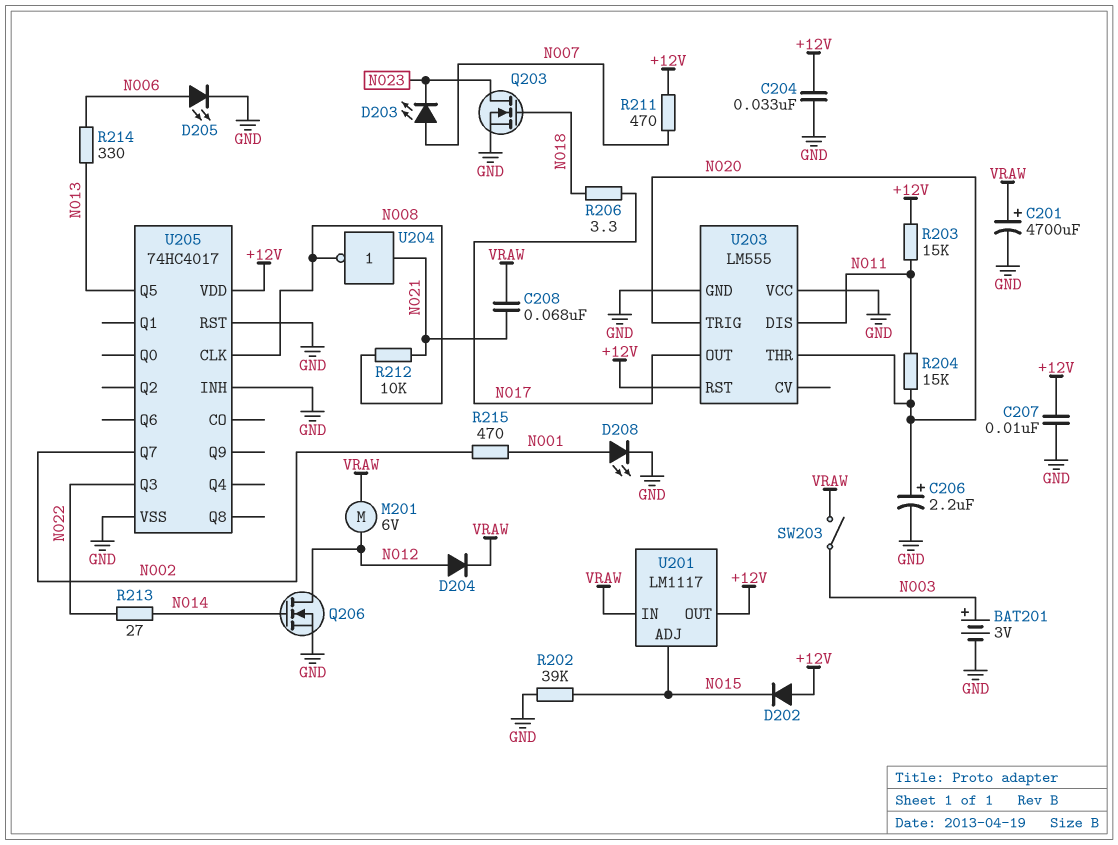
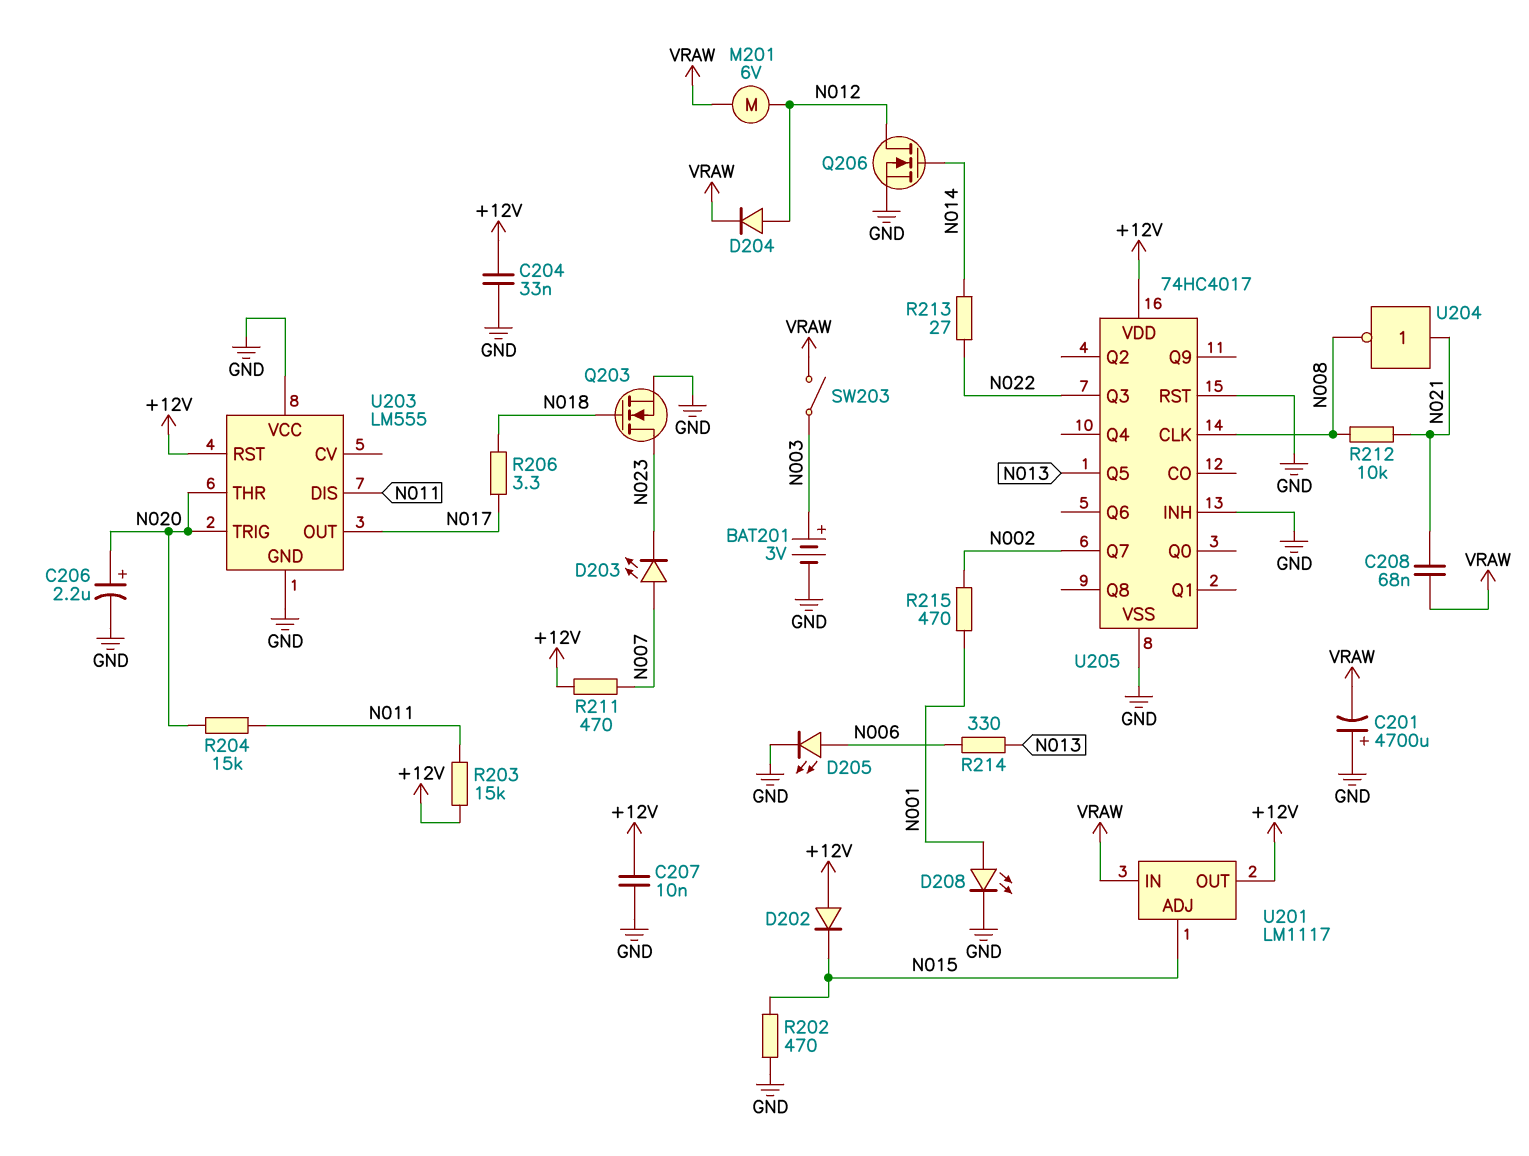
C201: 4700uF (plus VRAW, minus GND) -> 4700uF (plus GND, minus VRAW)
R202: 39k (GND, N015) -> 470 (GND, N015)

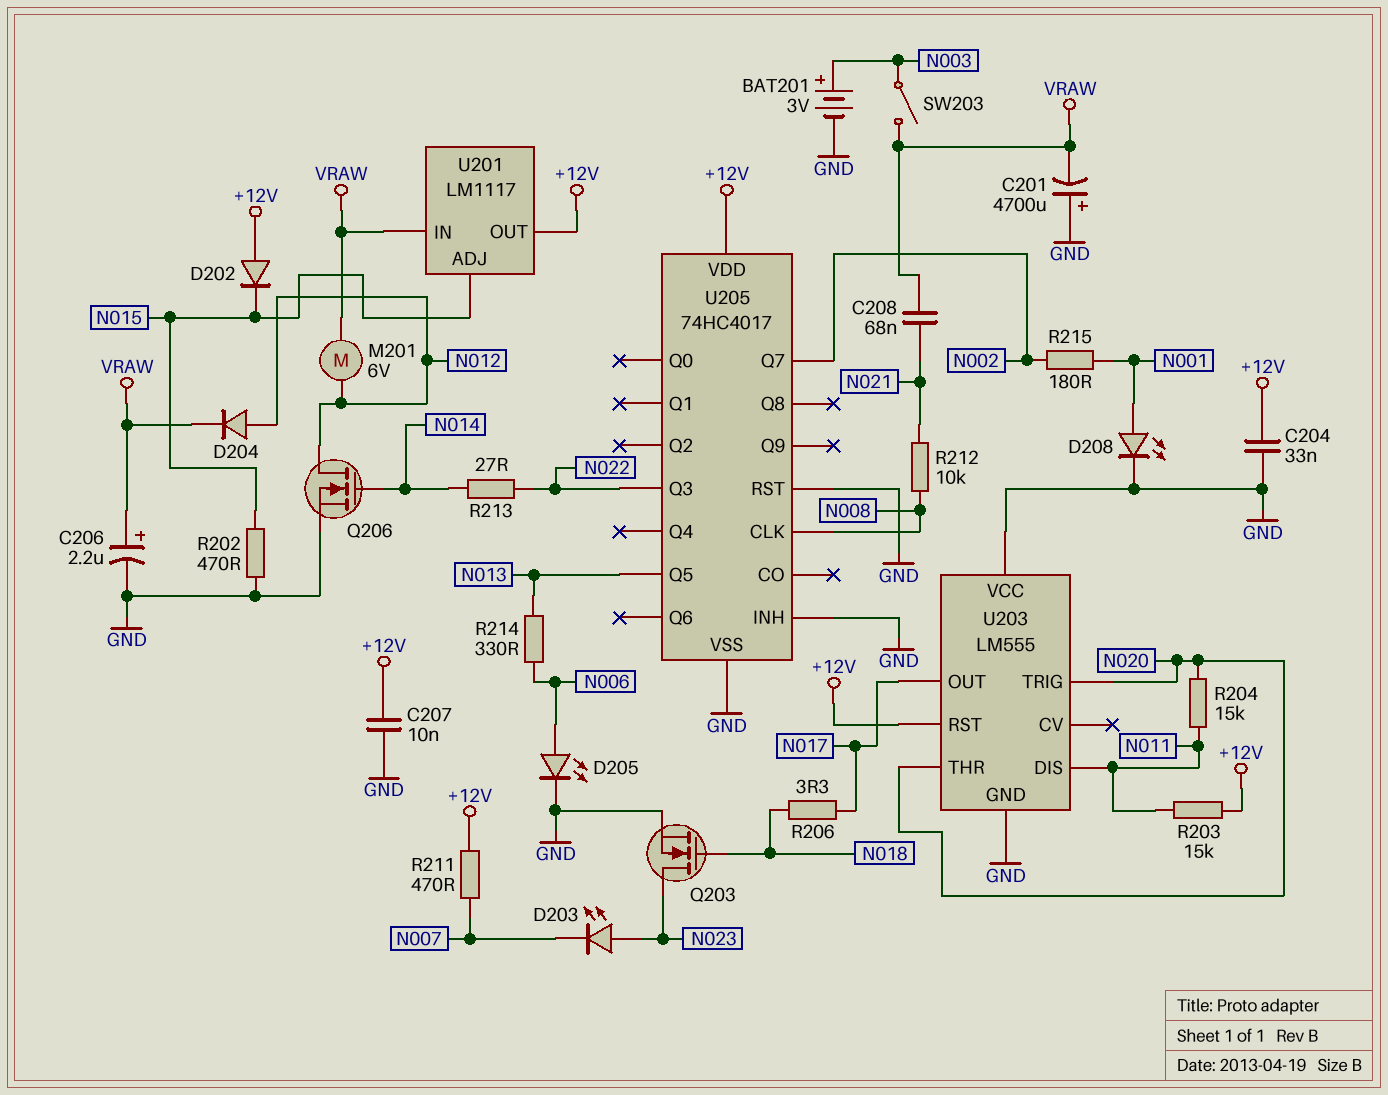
C206: 2.2uF (plus N020, minus GND) -> 2.2uF (plus VRAW, minus GND)
D203: LED (A N007, K N023) -> LED (A N023, K N007)
R215: 470 (N001, N002) -> 180 (N001, N002)
U204: NOT (in N021, out N008) -> none

